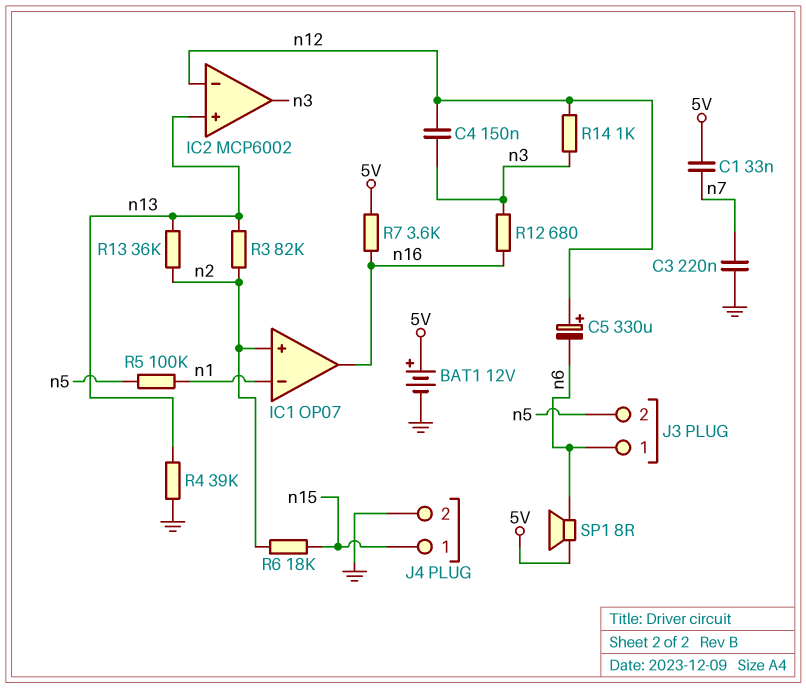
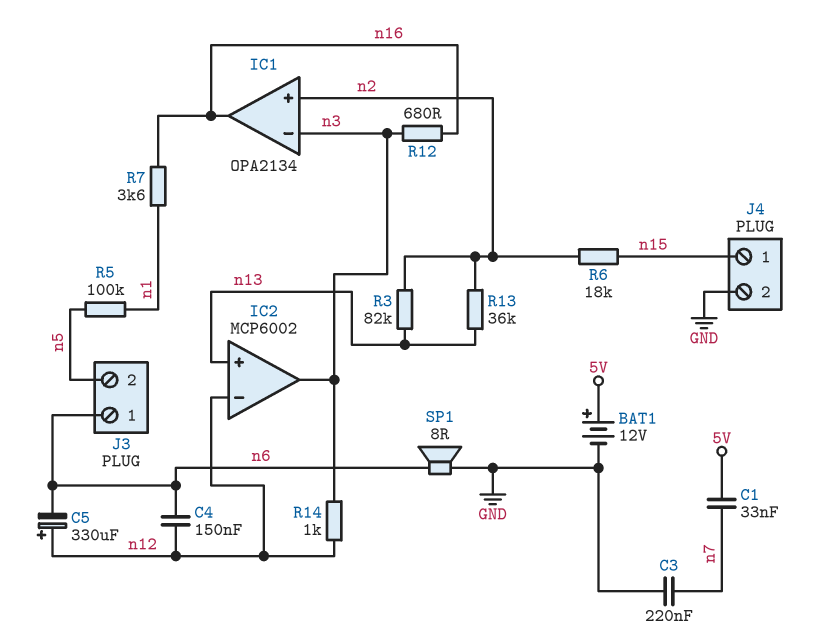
C4: 150nF (n3, n12) -> 150nF (n6, n12)
IC1: OP07 -> OPA2134
IC1 pin in-: n1 -> n3
R4: 39k (GND, n13) -> none
R7: 3.6k (5V, n16) -> 3.6k (n1, n16)
SP1: speaker 8R (5V, n6) -> speaker 8R (GND, n6)

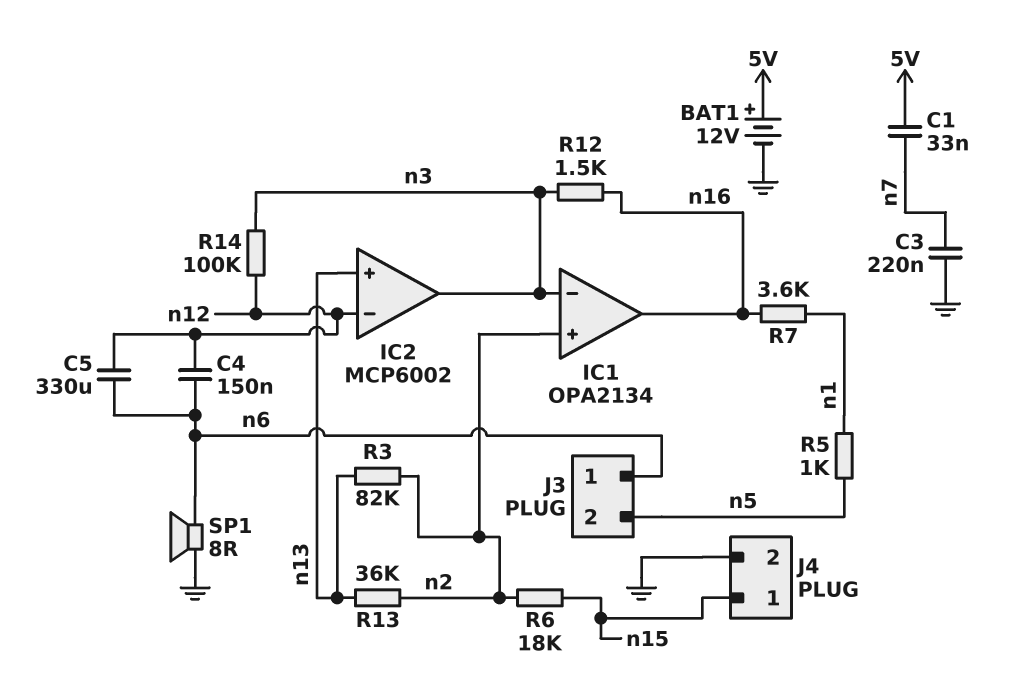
C5: 330uF (plus n12, minus n6) -> 330uF (n6, n12)
R5: 100k (n1, n5) -> 1k (n1, n5)
R12: 680 (n3, n16) -> 1.5k (n3, n16)
R14: 1k (n3, n12) -> 100k (n3, n12)

